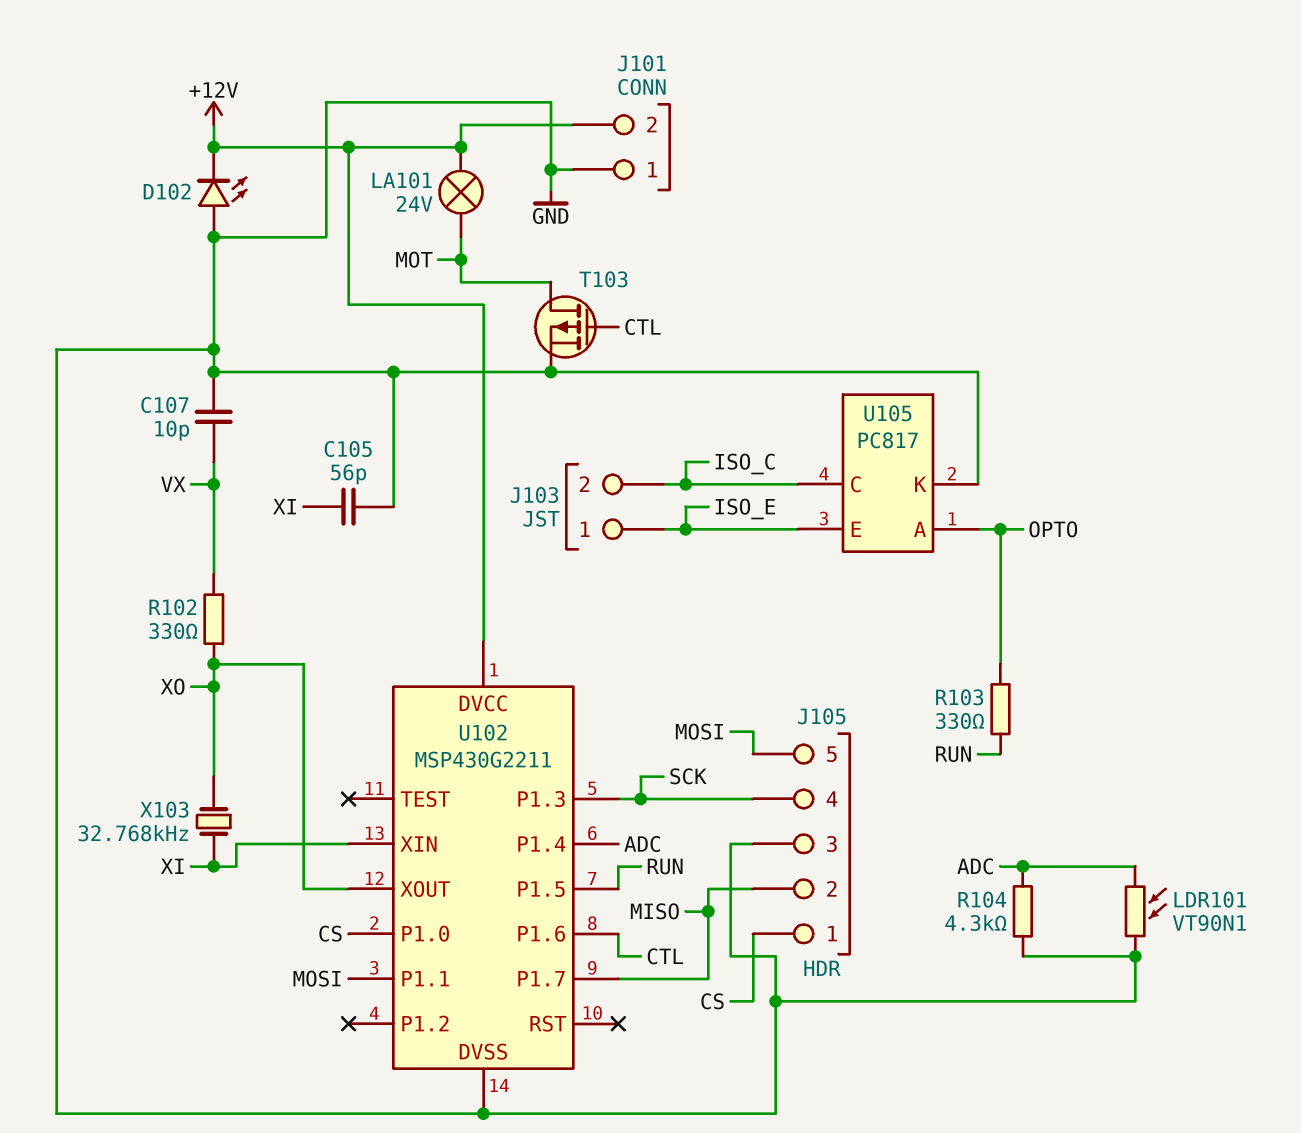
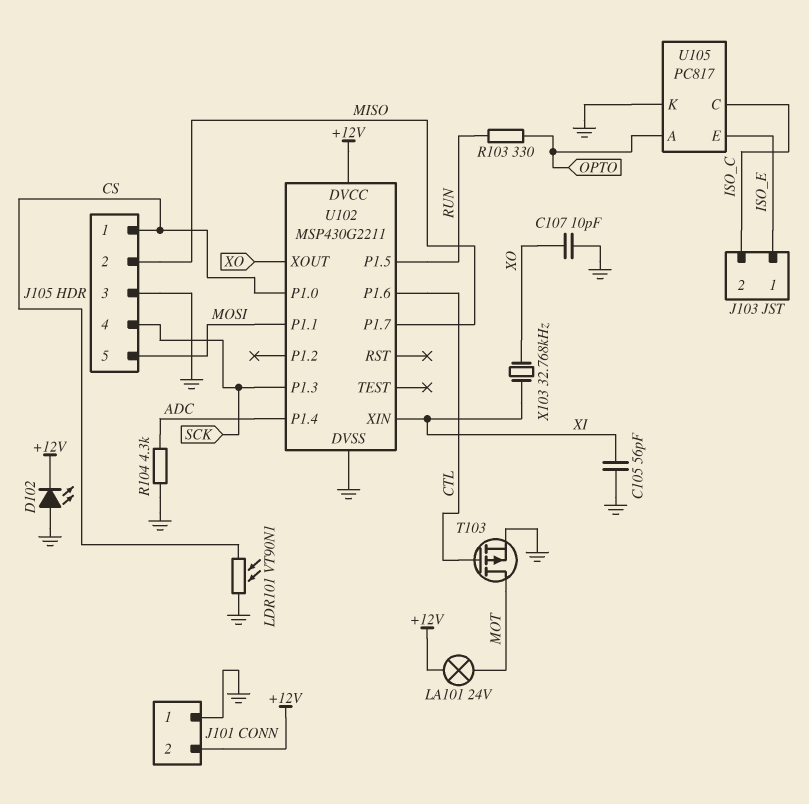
C107: 10pF (GND, VX) -> 10pF (GND, XO)
LDR101: VT90N1 (ADC, GND) -> VT90N1 (CS, GND)
R102: 330 (VX, XO) -> none

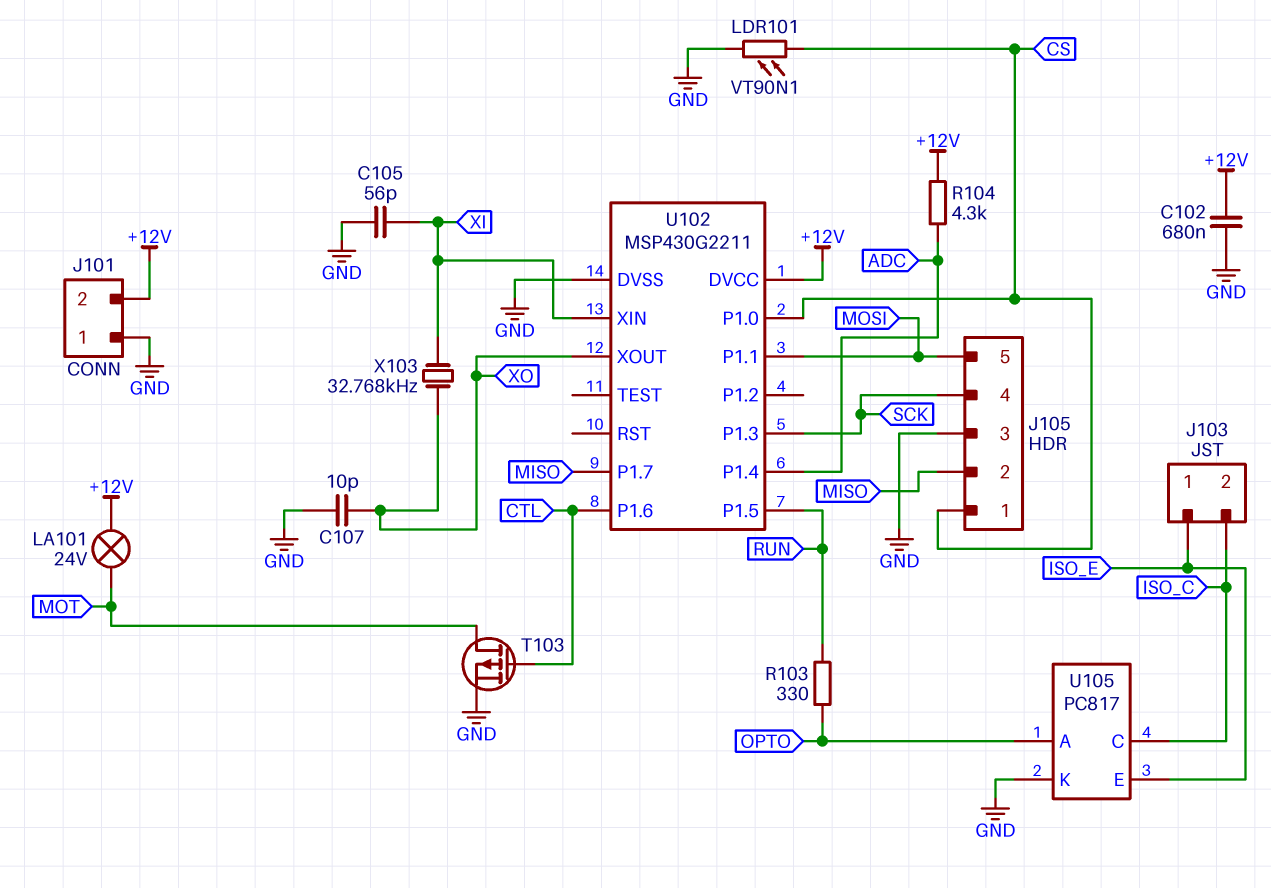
C102: none -> 680nF (+12V, GND)
D102: LED (A GND, K +12V) -> none
R104: 4.3k (ADC, GND) -> 4.3k (+12V, ADC)

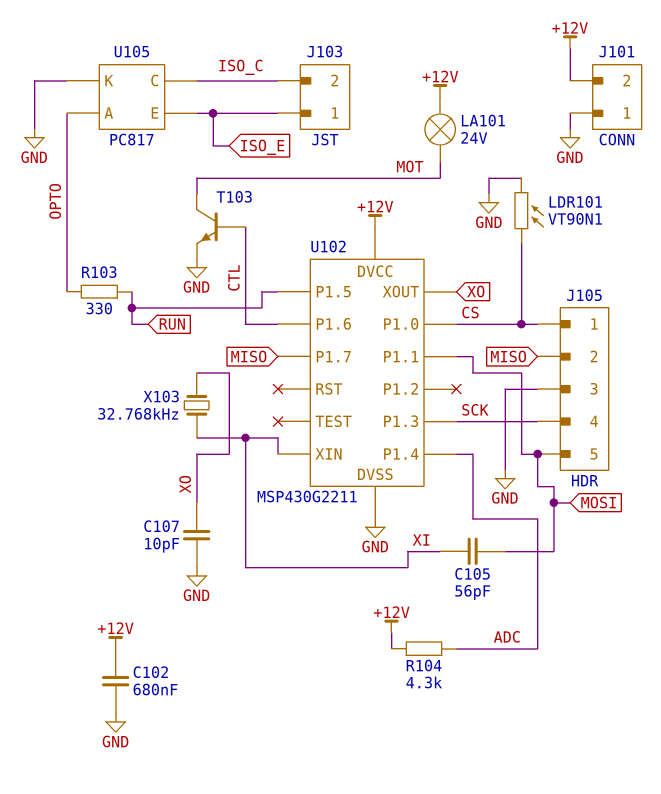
C105: 56pF (GND, XI) -> 56pF (MOSI, XI)
T103: PMOS (G CTL, D MOT, S GND) -> NPN (B CTL, C MOT, E GND)

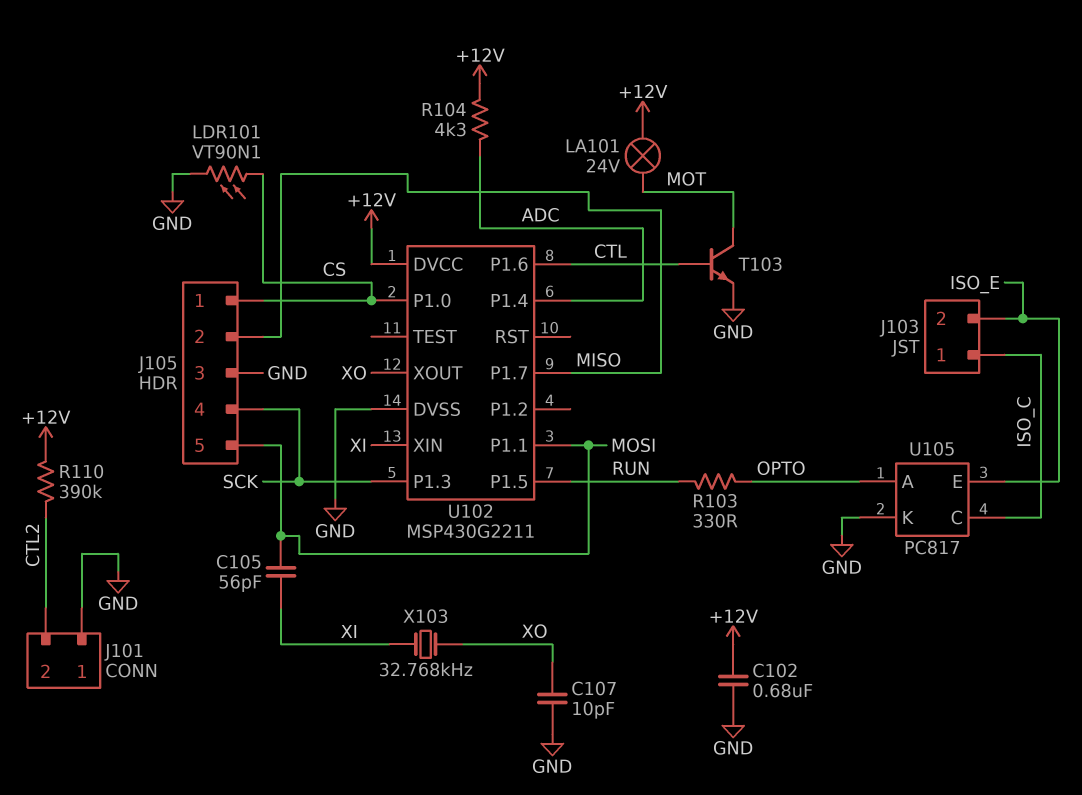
J101 pin 2: +12V -> CTL2
J103 pin 1: ISO_E -> ISO_C
J103 pin 2: ISO_C -> ISO_E
R110: none -> 390k (+12V, CTL2)

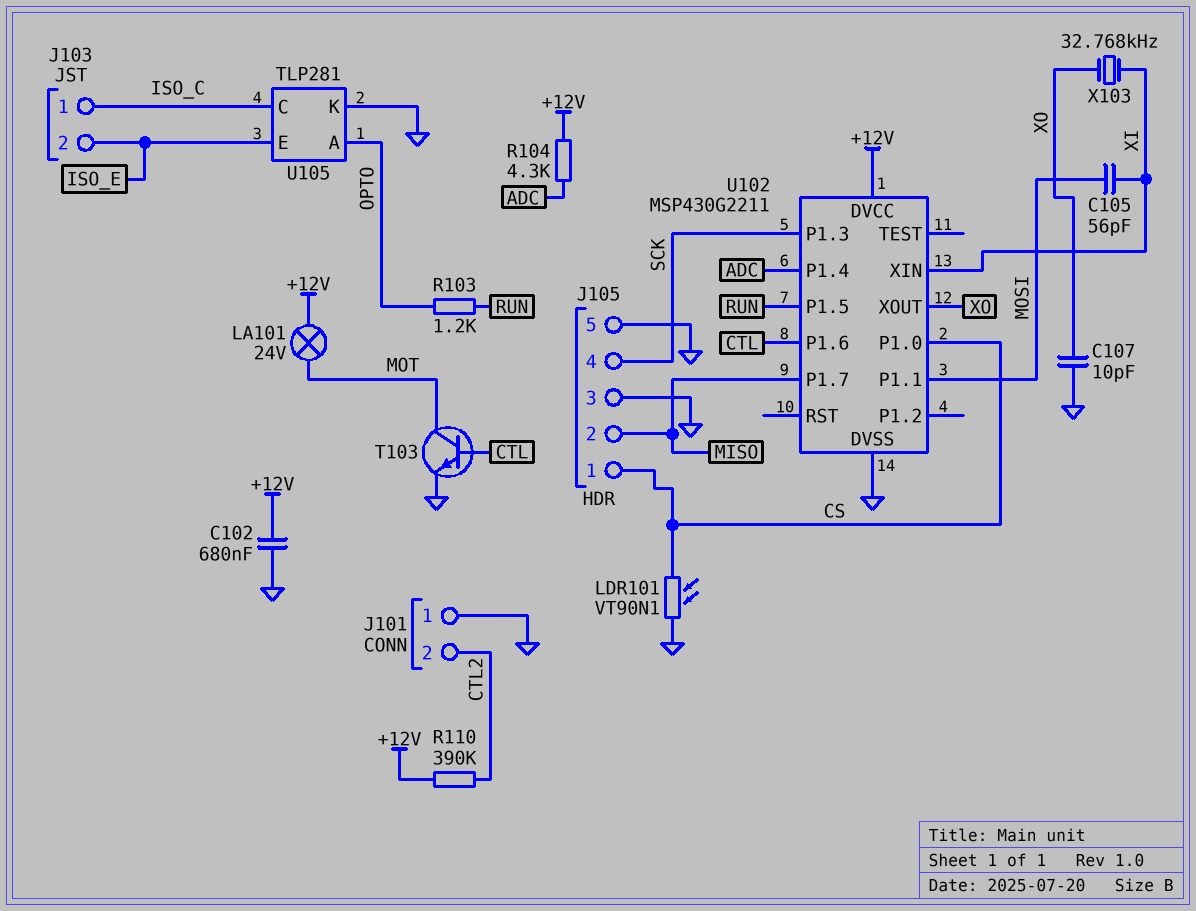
J105 pin 5: MOSI -> GND
R103: 330 (OPTO, RUN) -> 1.2k (OPTO, RUN)
U105: PC817 -> TLP281

